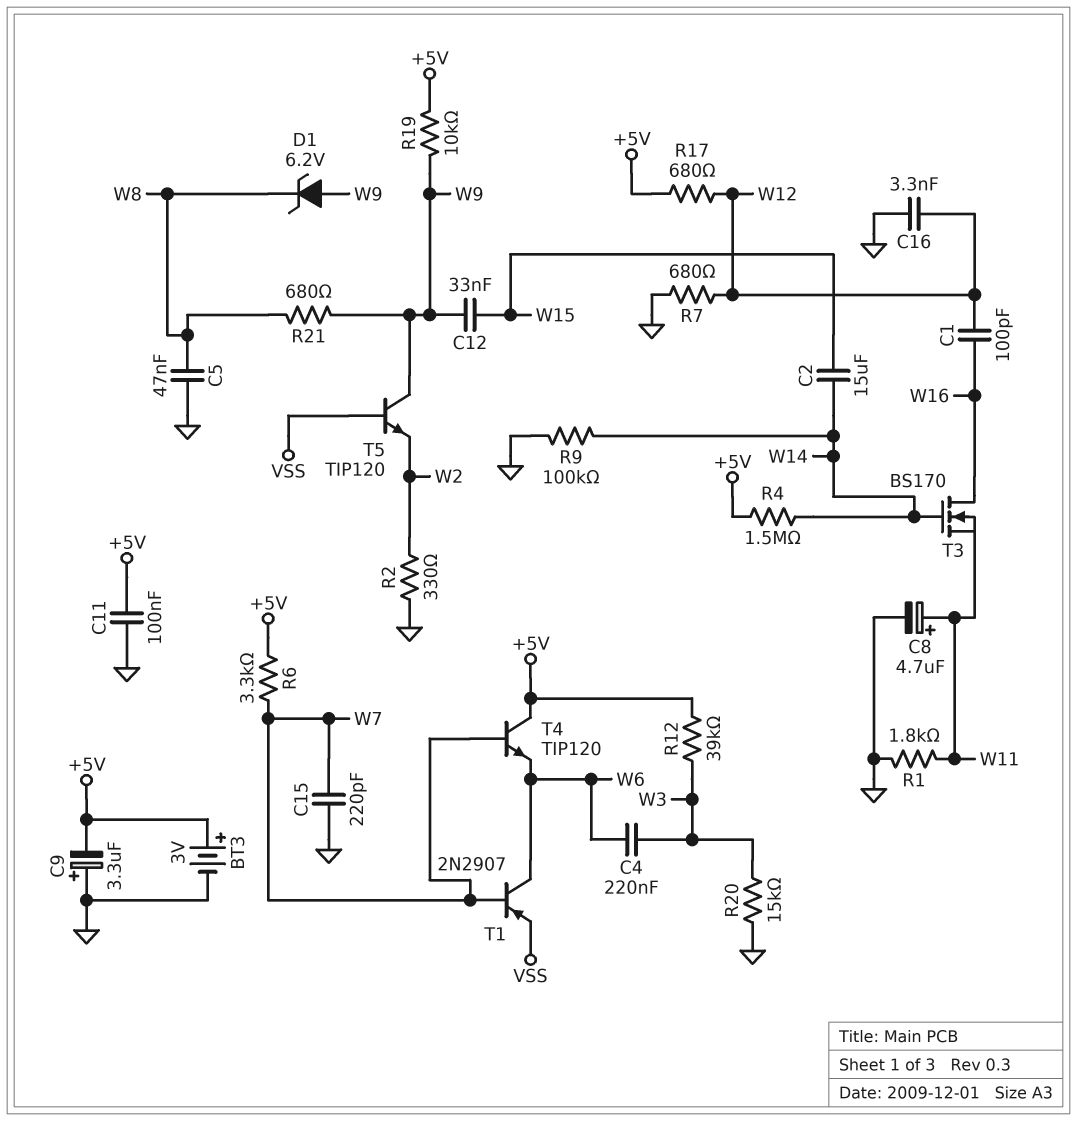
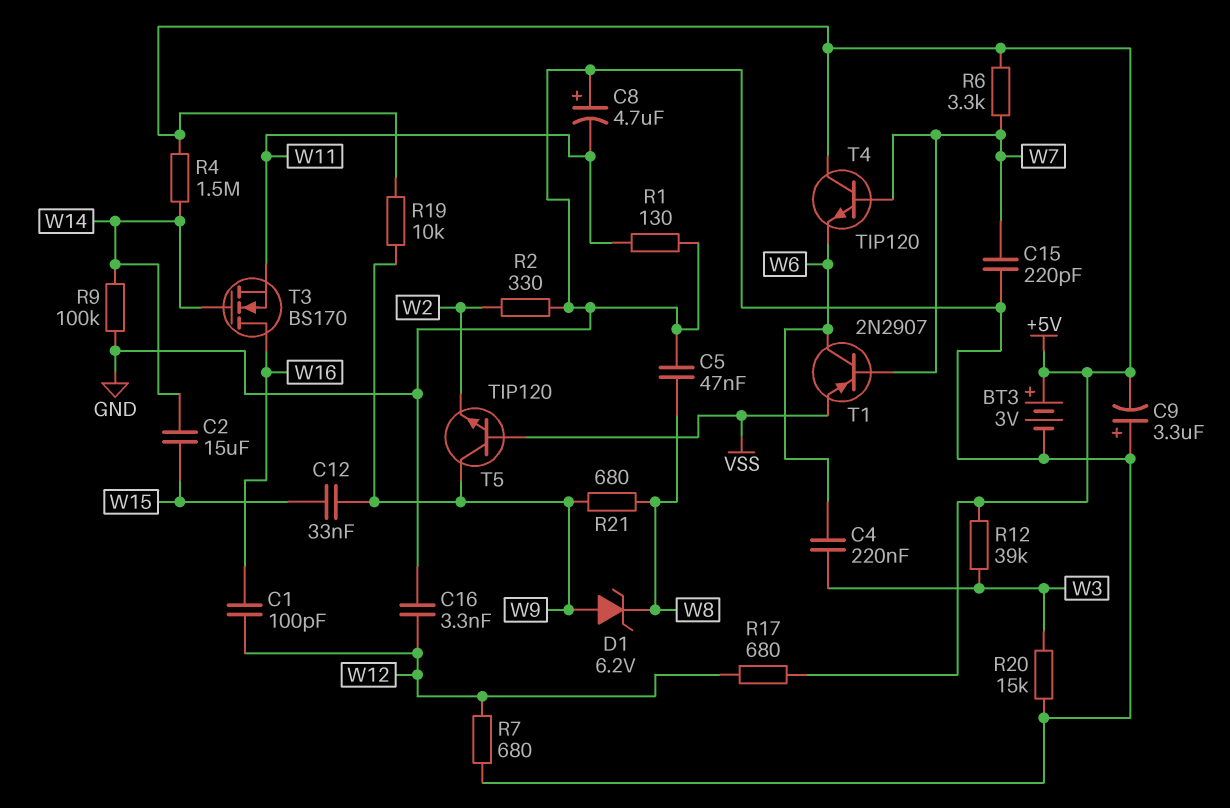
C8: 4.7uF (plus W11, minus GND) -> 4.7uF (plus GND, minus W11)
C11: 100nF (+5V, GND) -> none
R1: 1.8k (GND, W11) -> 130 (GND, W11)

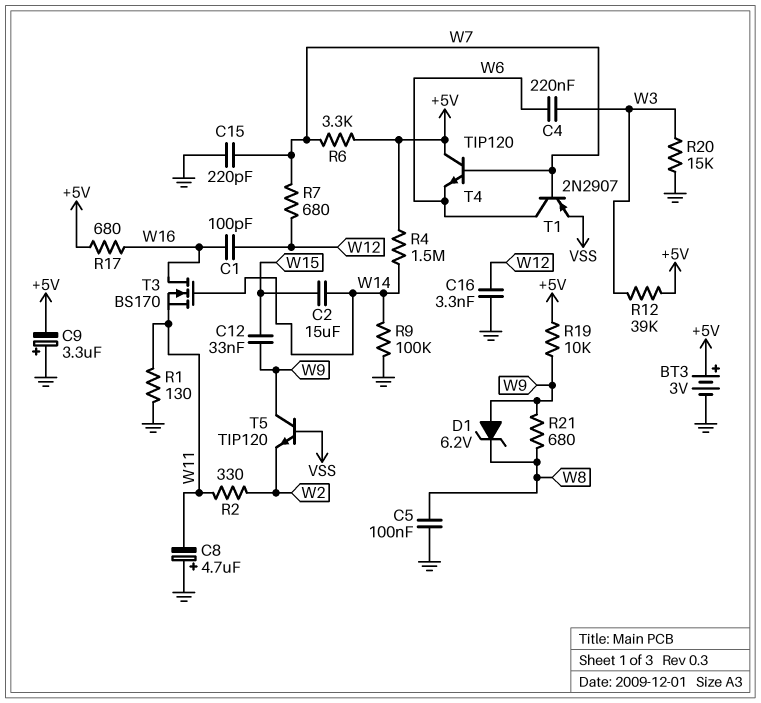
C5: 47nF (GND, W8) -> 100nF (GND, W8)
R2: 330 (GND, W2) -> 330 (W2, W11)
R7: 680 (GND, W12) -> 680 (W7, W12)
R17: 680 (+5V, W12) -> 680 (+5V, W16)

